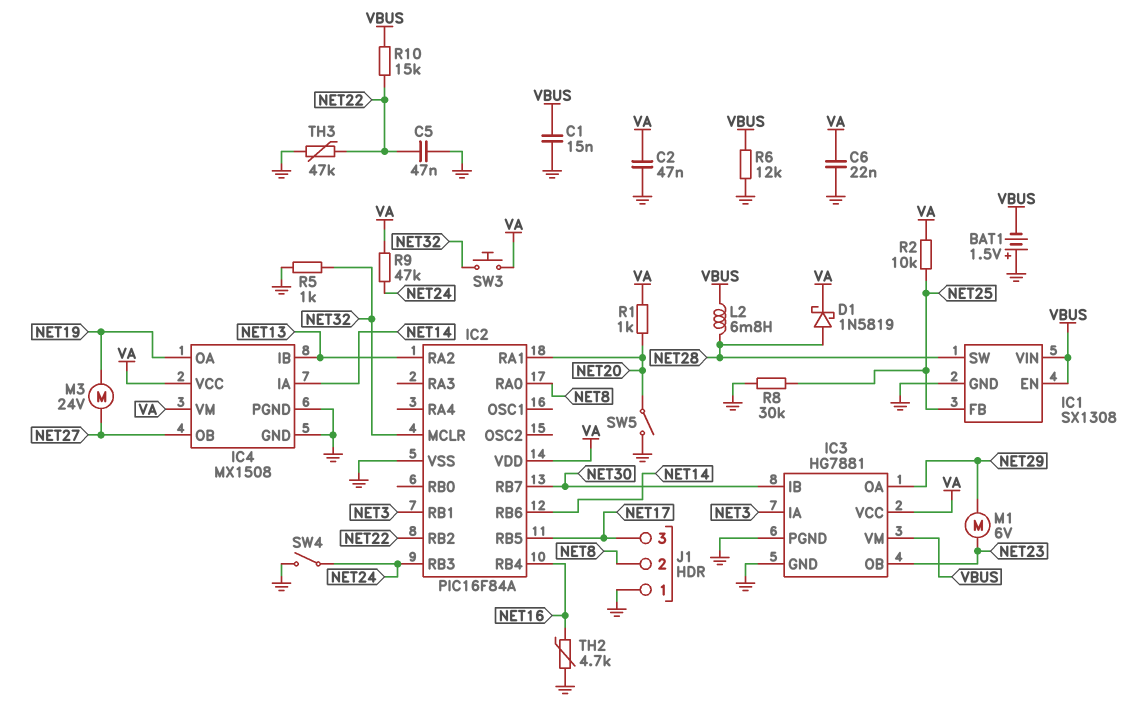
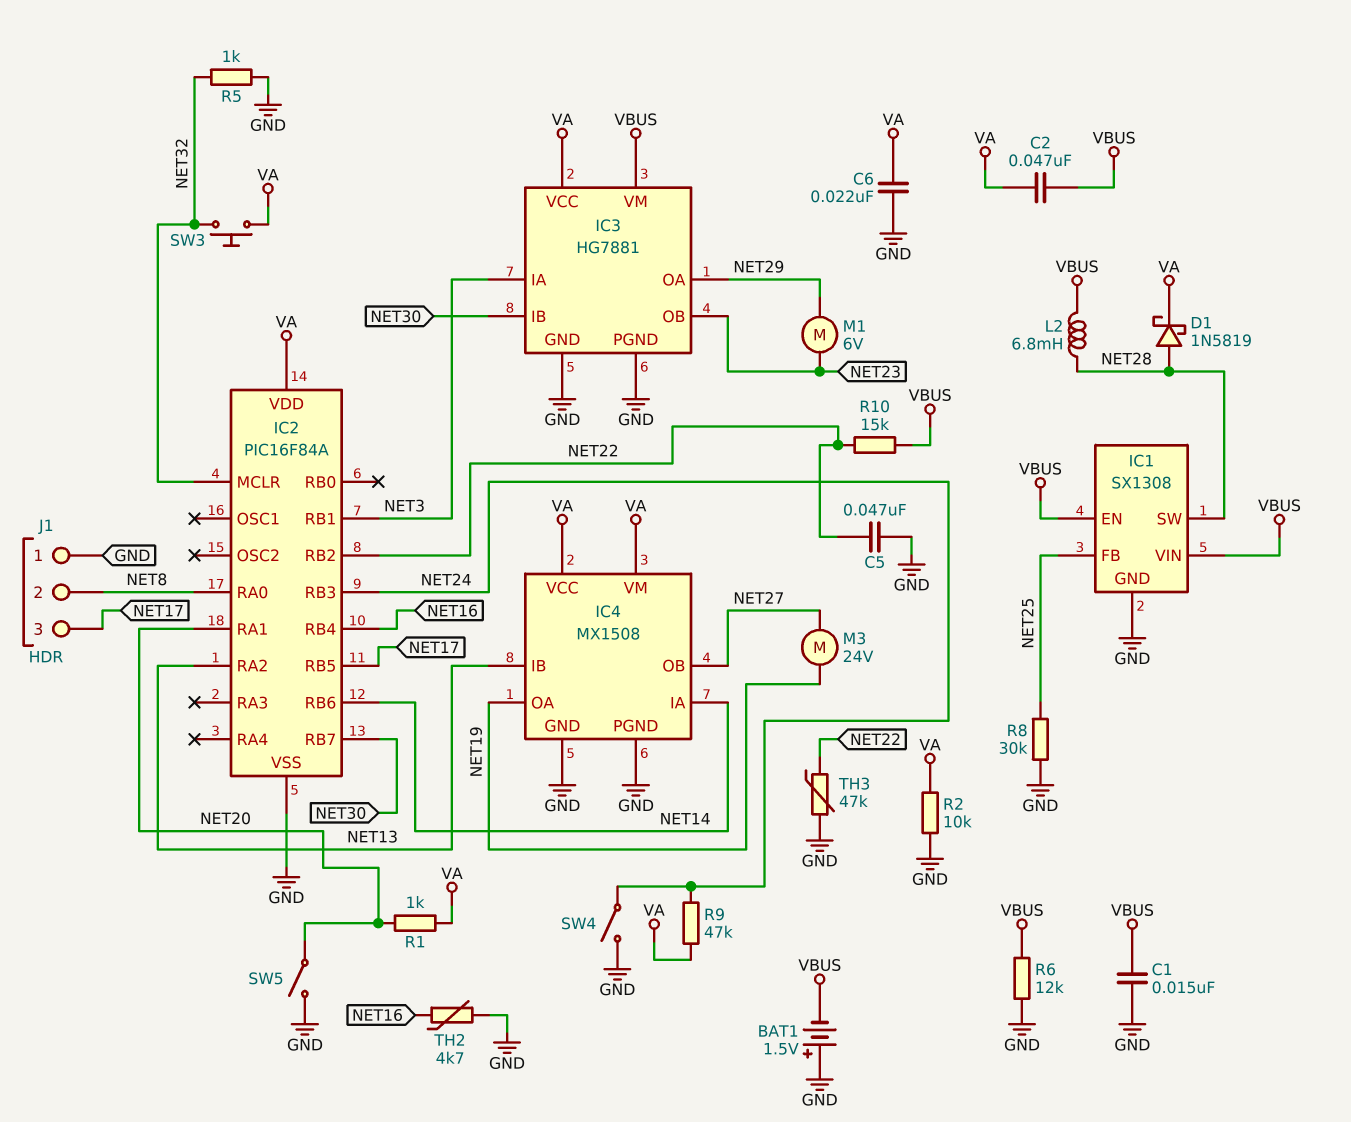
C2: 47nF (GND, VA) -> 47nF (VA, VBUS)
R2: 10k (NET25, VA) -> 10k (GND, VA)

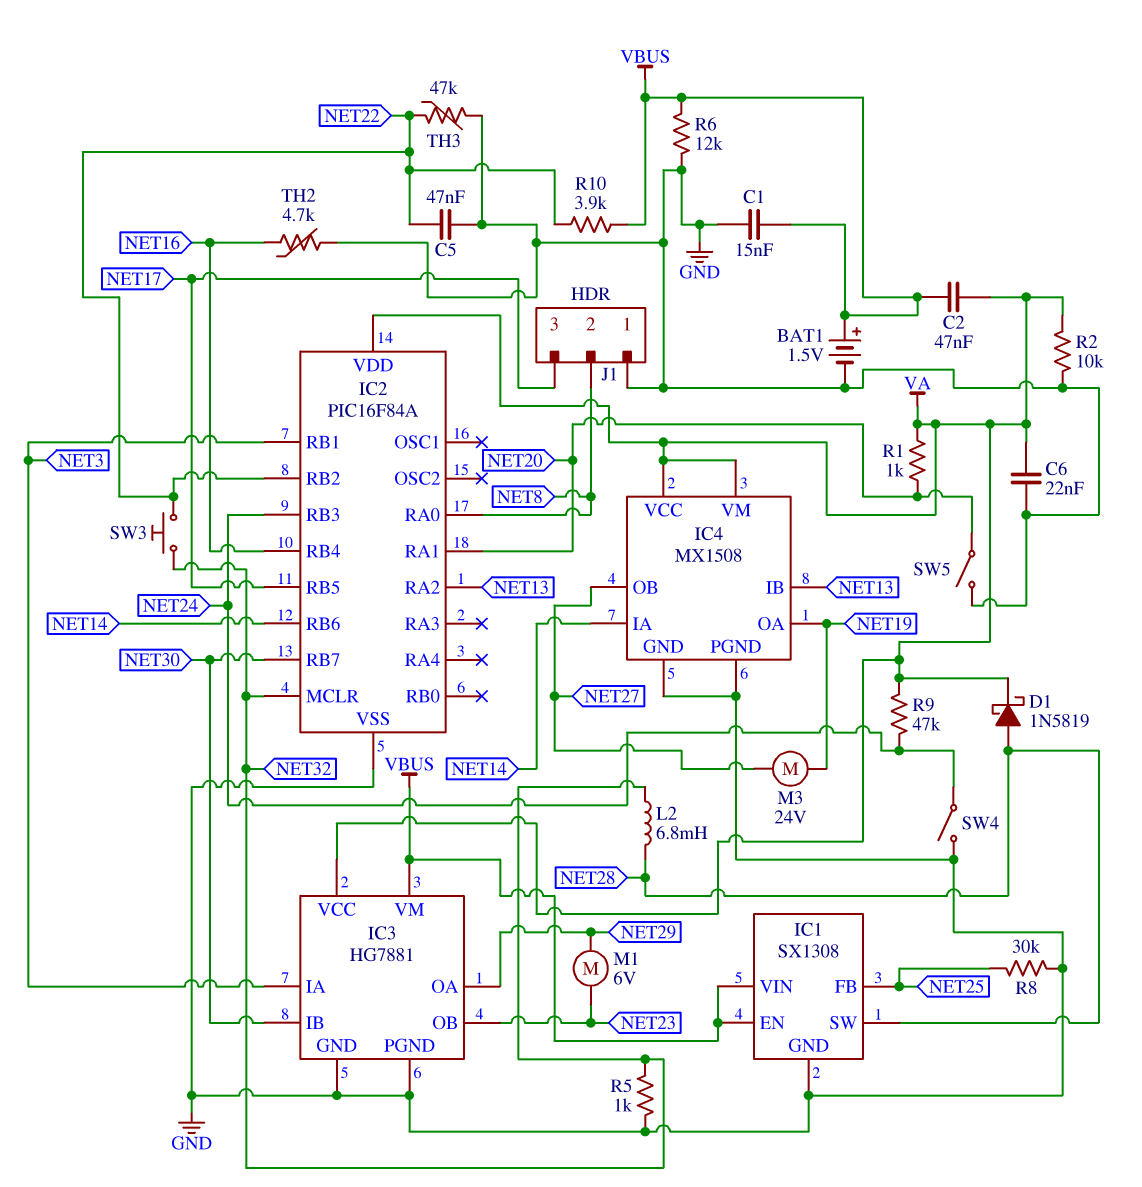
BAT1: 1.5V (plus GND, minus VBUS) -> 1.5V (plus VBUS, minus GND)
L2: 6.8mH (NET28, VBUS) -> 6.8mH (NET28, NET32)
R10: 15k (NET22, VBUS) -> 3.9k (NET22, VBUS)
SW3: button (NET32, VA) -> button (NET22, NET32)

